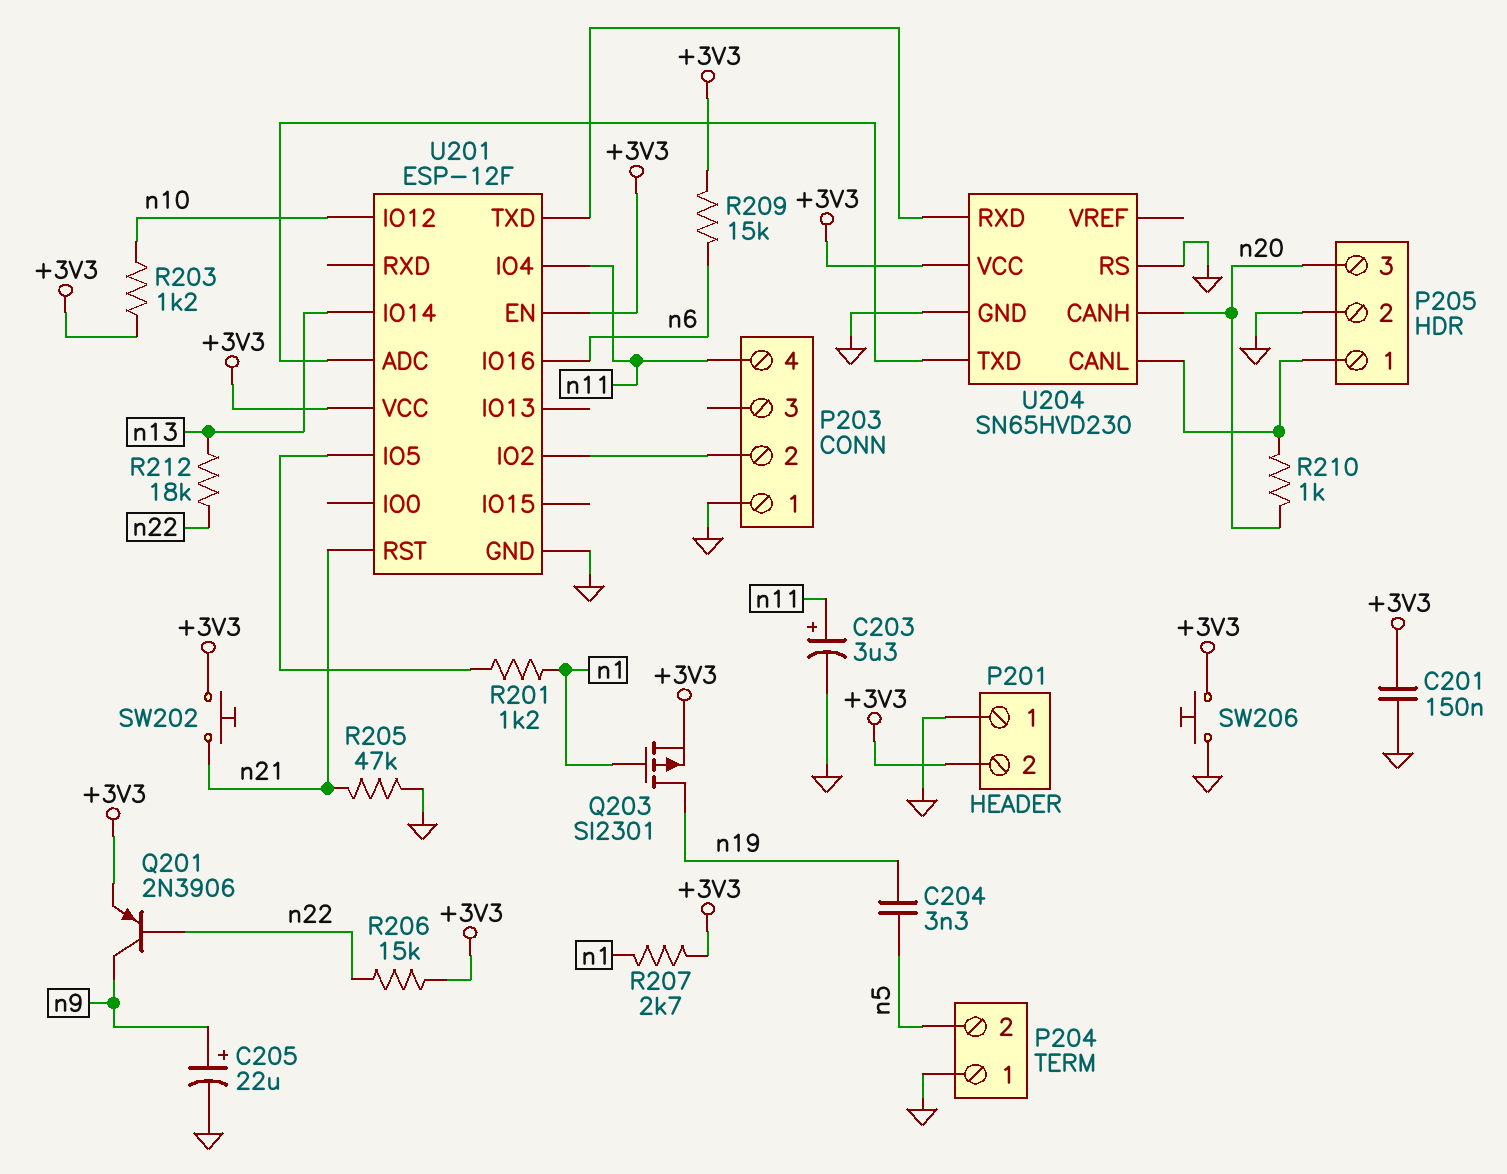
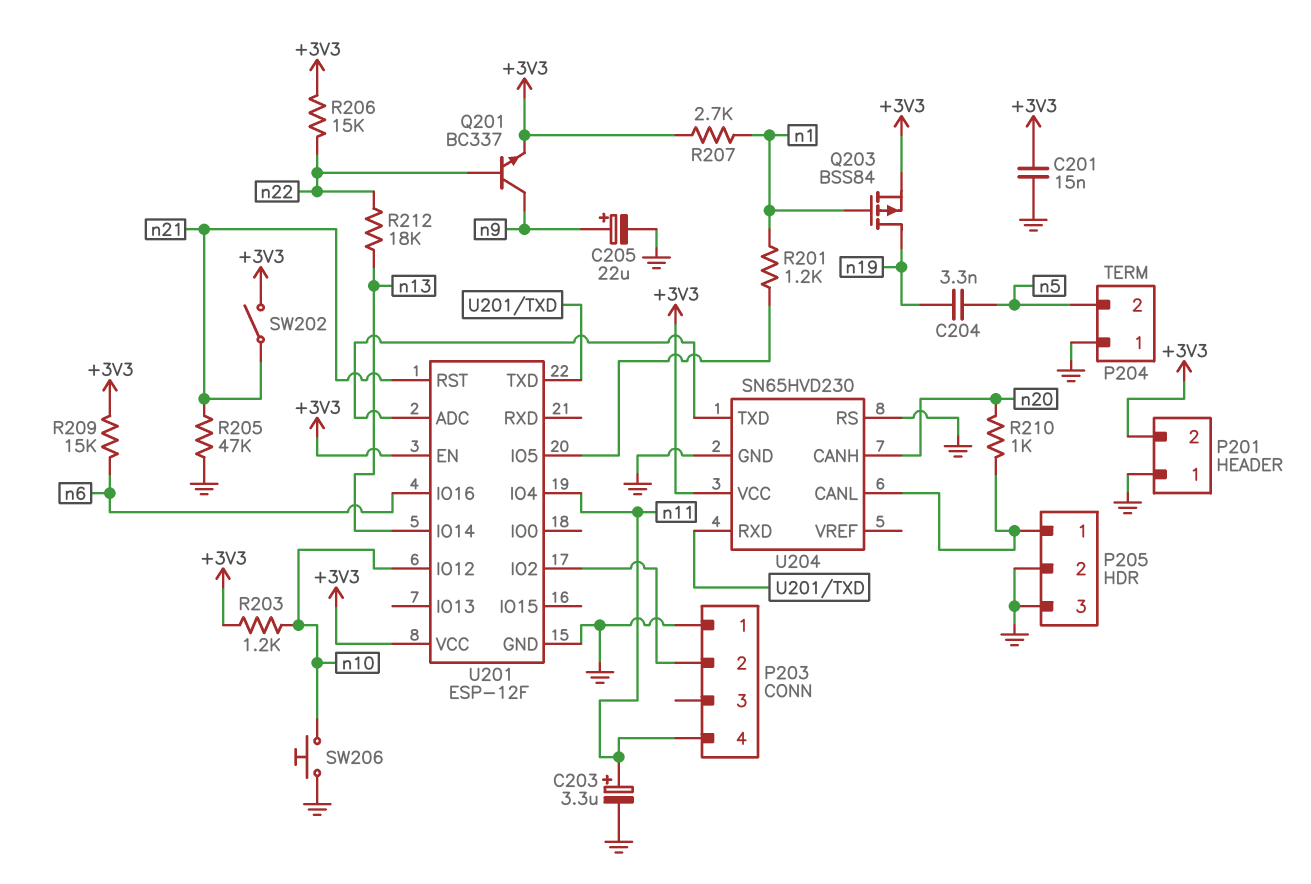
C201: 150nF (+3V3, GND) -> 15nF (+3V3, GND)
P205 pin 3: n20 -> GND
Q201: PNP 2N3906 (B n22, C n9, E +3V3) -> NPN BC337 (B n22, C n9, E +3V3)
Q203: PMOS SI2301 (G n1, D n19, S +3V3) -> PMOS BSS84 (G n1, D n19, S +3V3)
SW202: button (+3V3, n21) -> switch (+3V3, n21)
SW206: button (+3V3, GND) -> button (GND, n10)

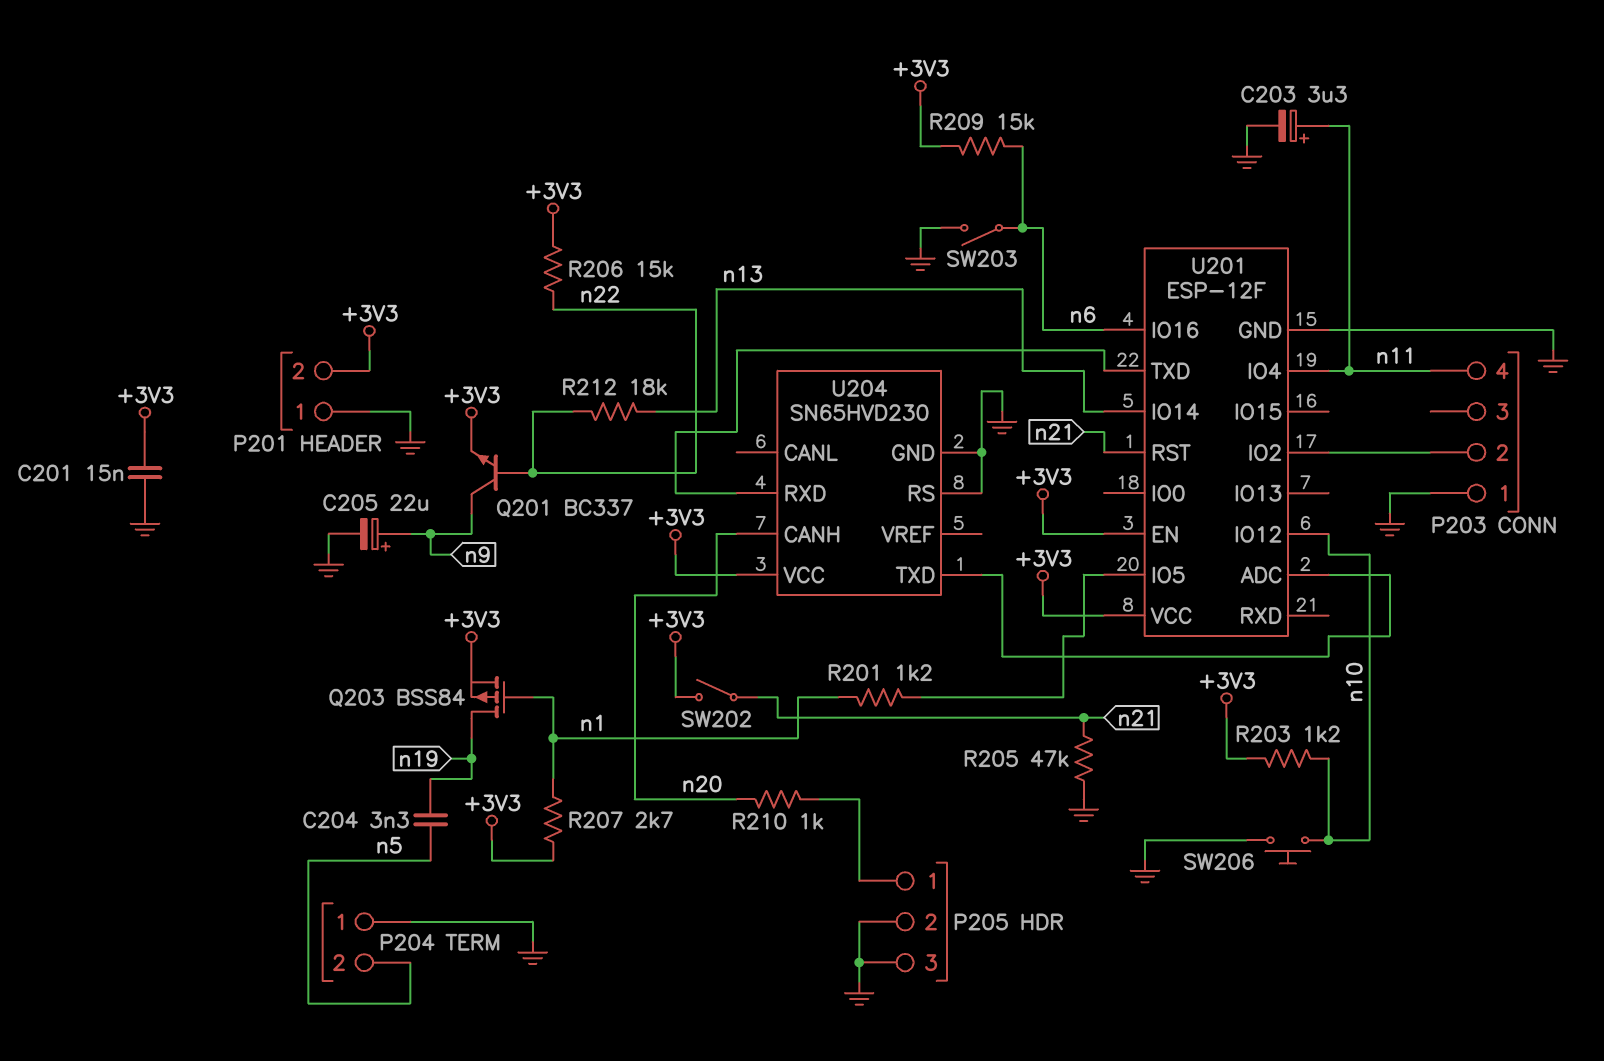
SW203: none -> switch (GND, n6)
U204 pin CANL: P205/1 -> none

